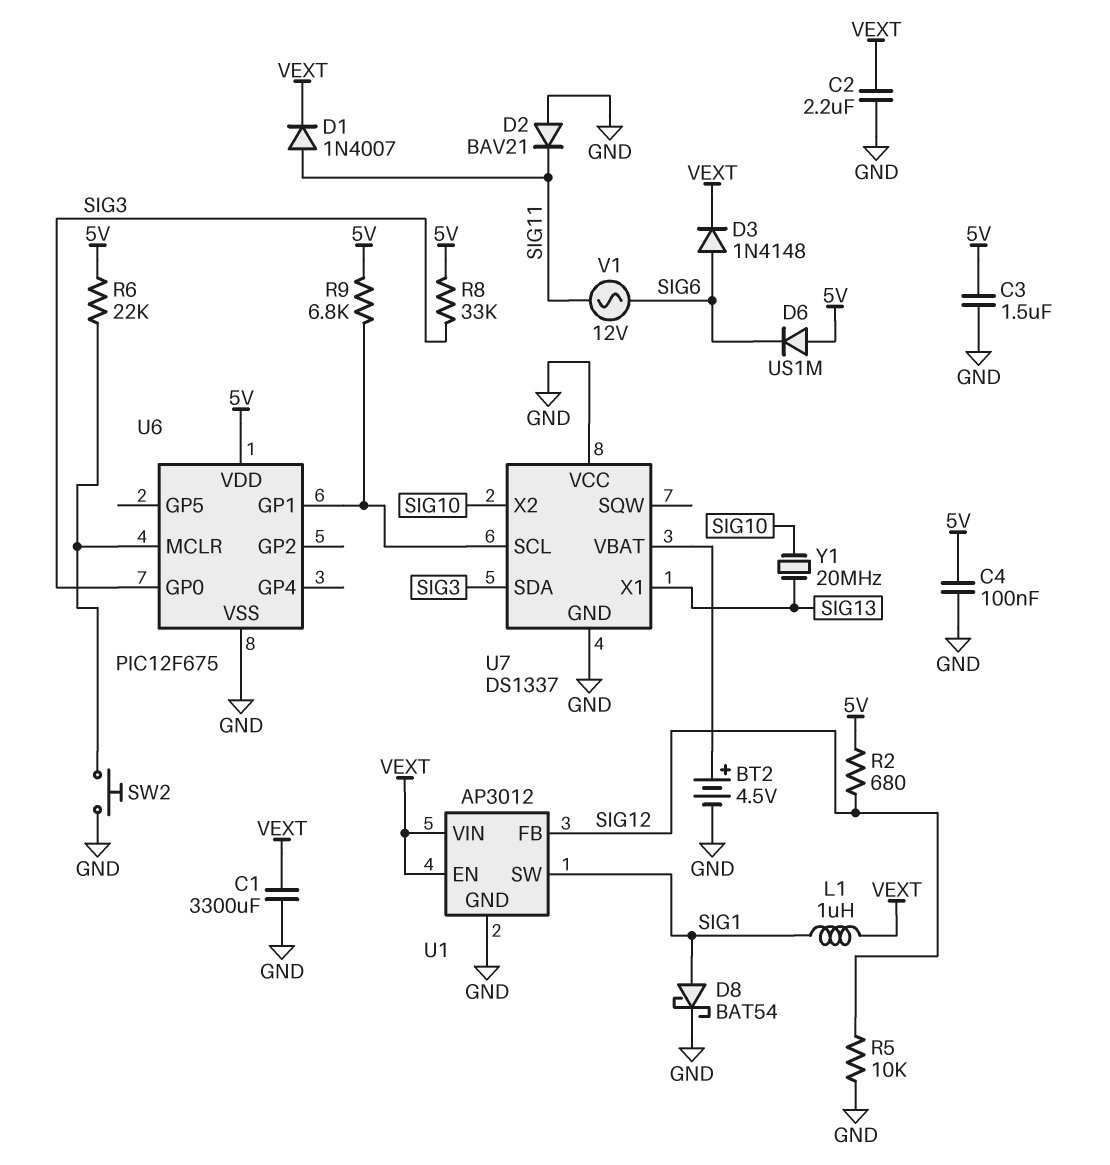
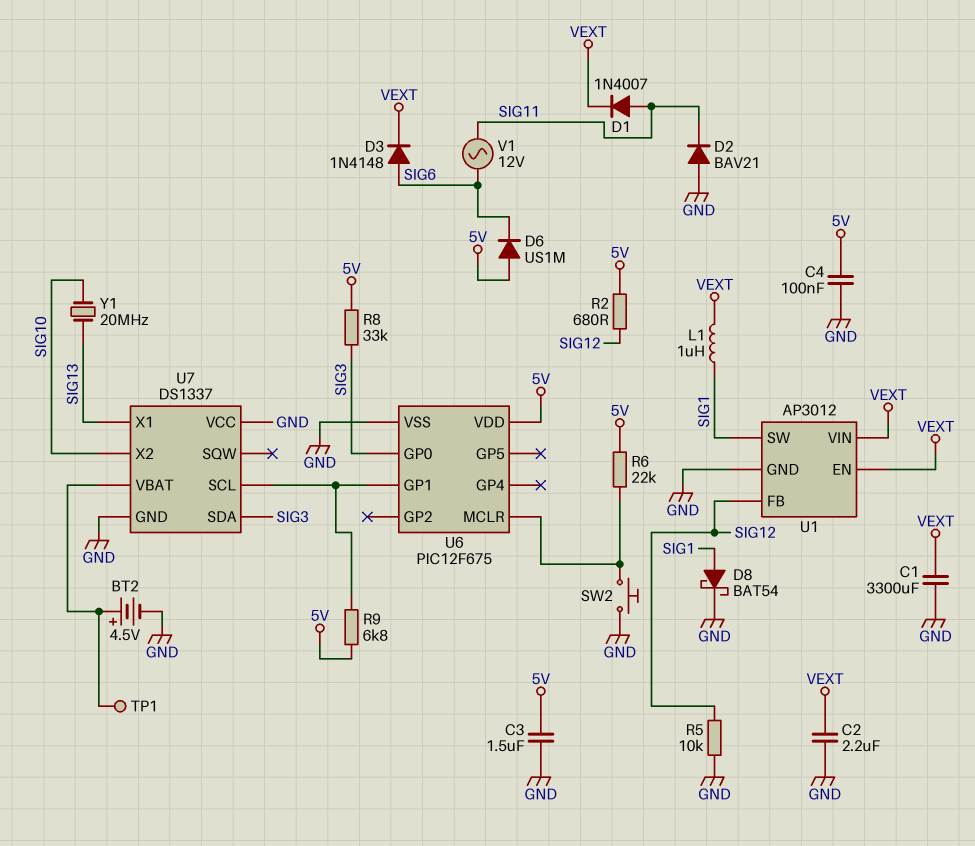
TP1: none -> test point (U7/VBAT)

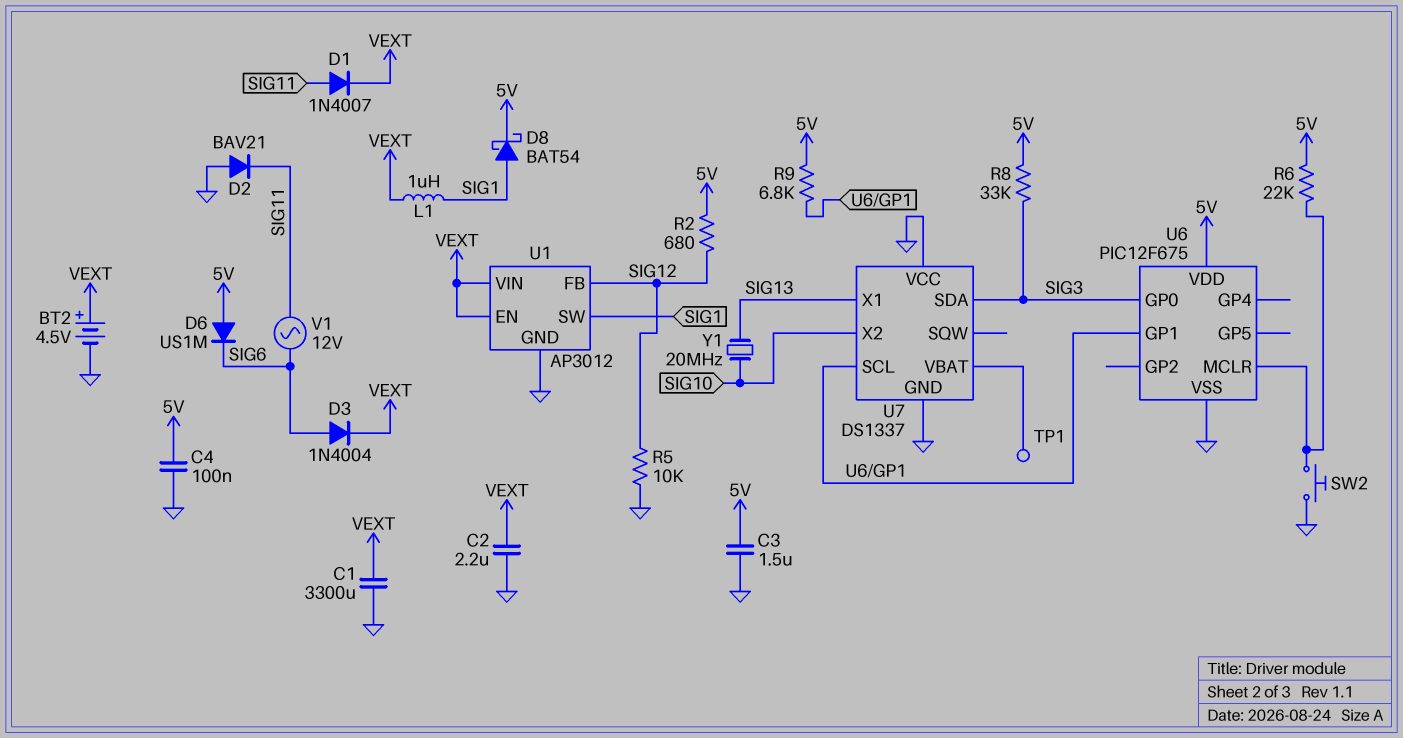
BT2: 4.5V (plus U7/VBAT, minus GND) -> 4.5V (plus VEXT, minus GND)
D3: diode 1N4148 (A SIG6, K VEXT) -> diode 1N4004 (A SIG6, K VEXT)
D8: schottky BAT54 (A SIG1, K GND) -> schottky BAT54 (A SIG1, K 5V)

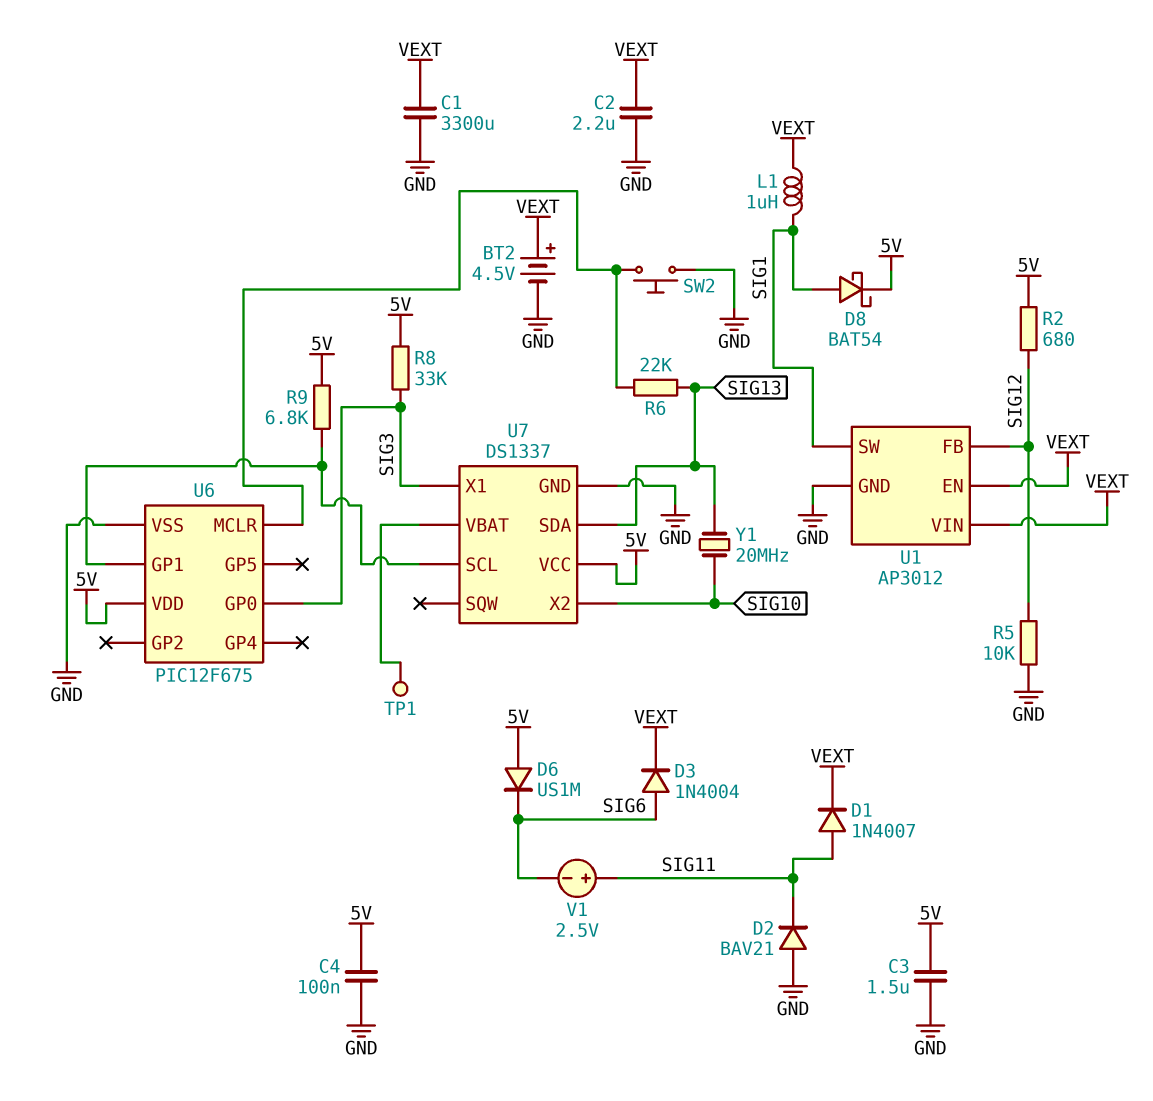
R6: 22k (5V, U6/MCLR) -> 22k (SIG13, U6/MCLR)
U7 pin SDA: SIG3 -> SIG13
U7 pin VCC: GND -> 5V
U7 pin X1: SIG13 -> SIG3
V1: AC 12V (SIG6, SIG11) -> 2.5V (plus SIG11, minus SIG6)

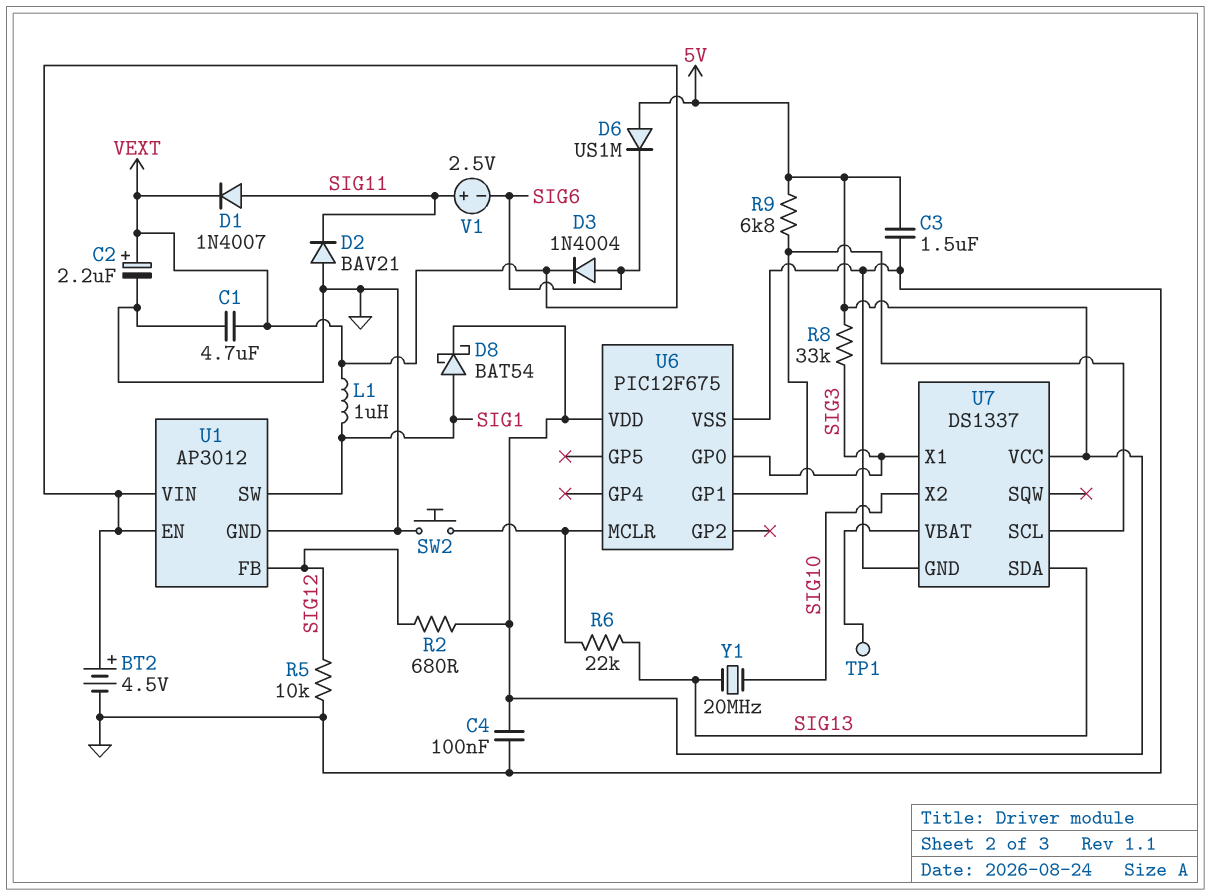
C1: 3300uF (GND, VEXT) -> 4.7uF (GND, VEXT)
C2: 2.2uF (GND, VEXT) -> 2.2uF (plus VEXT, minus GND)

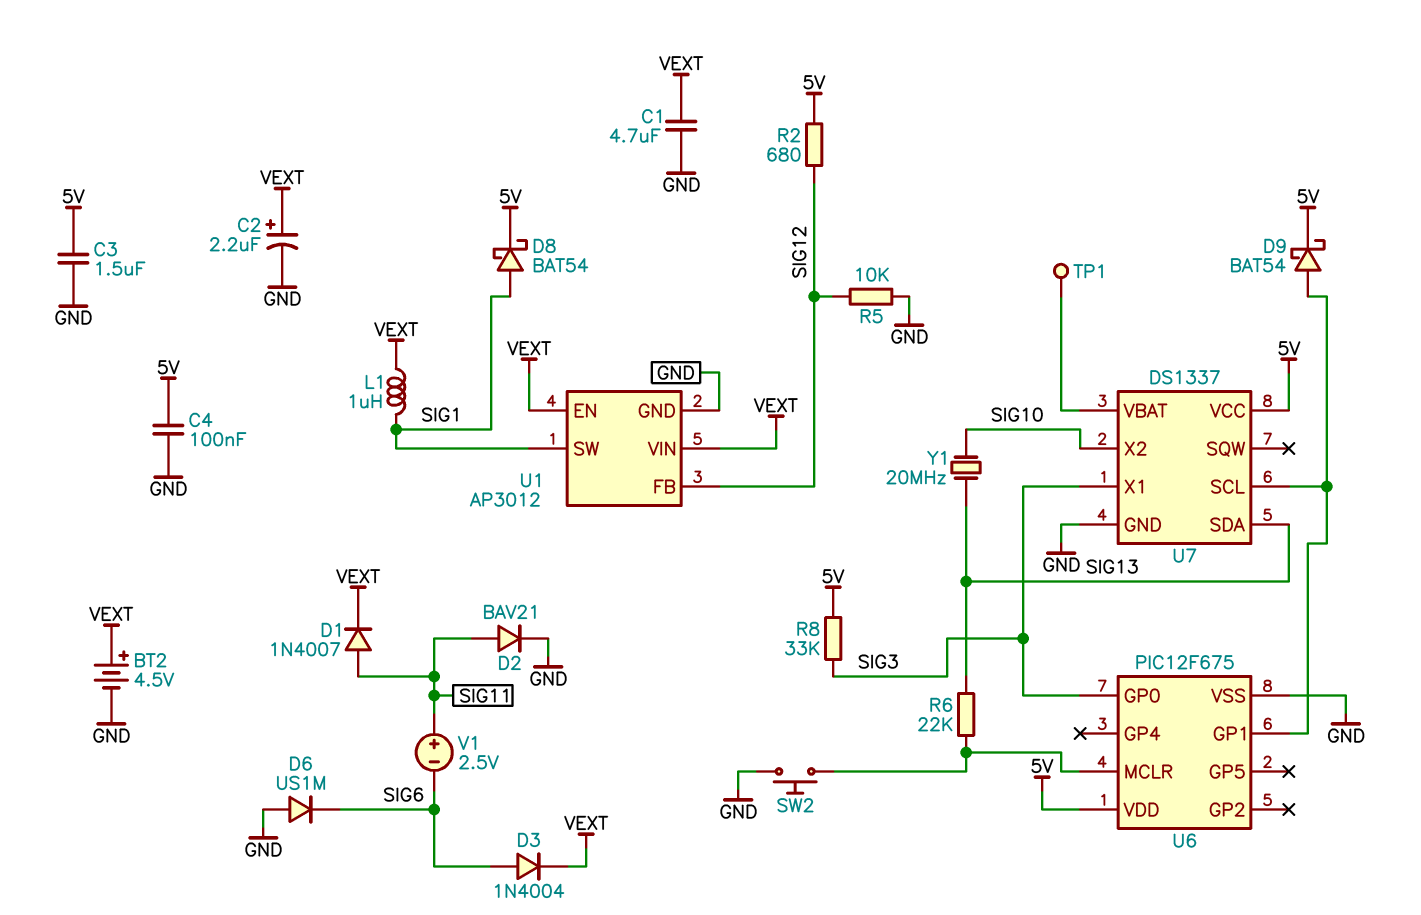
D2: diode BAV21 (A GND, K SIG11) -> diode BAV21 (A SIG11, K GND)
D6: diode US1M (A 5V, K SIG6) -> diode US1M (A GND, K SIG6)
D9: none -> schottky BAT54 (A U6/GP1, K 5V)
R9: 6.8k (5V, U6/GP1) -> none

